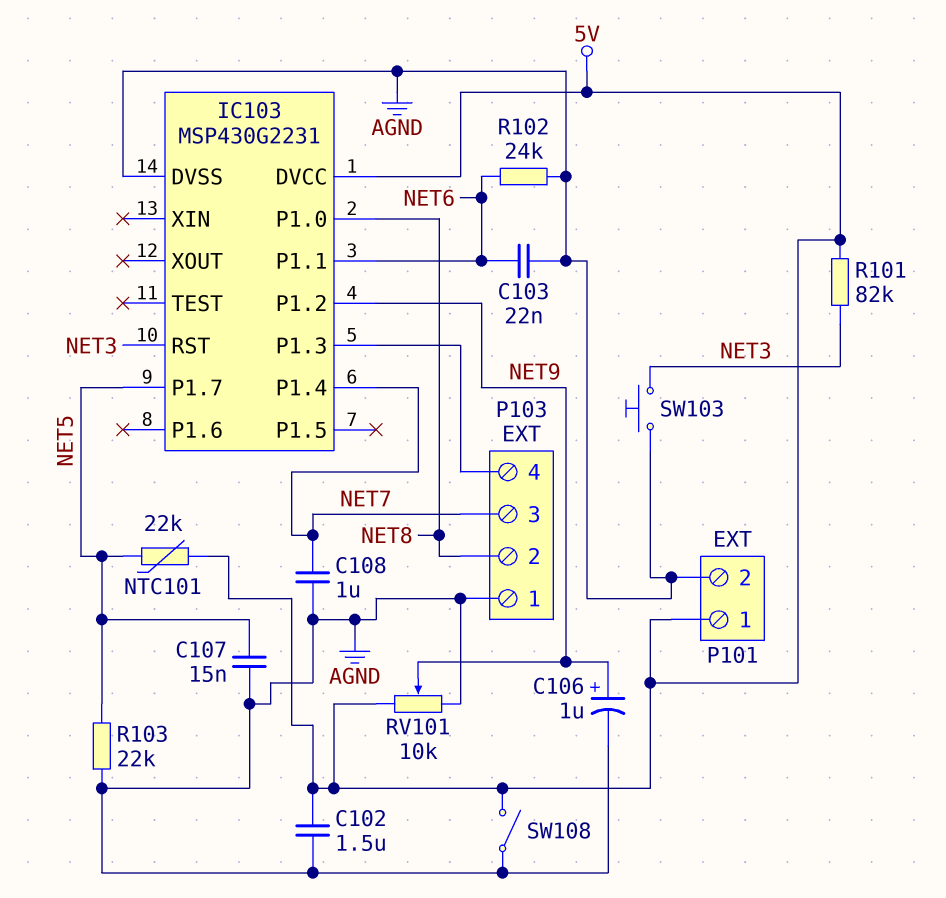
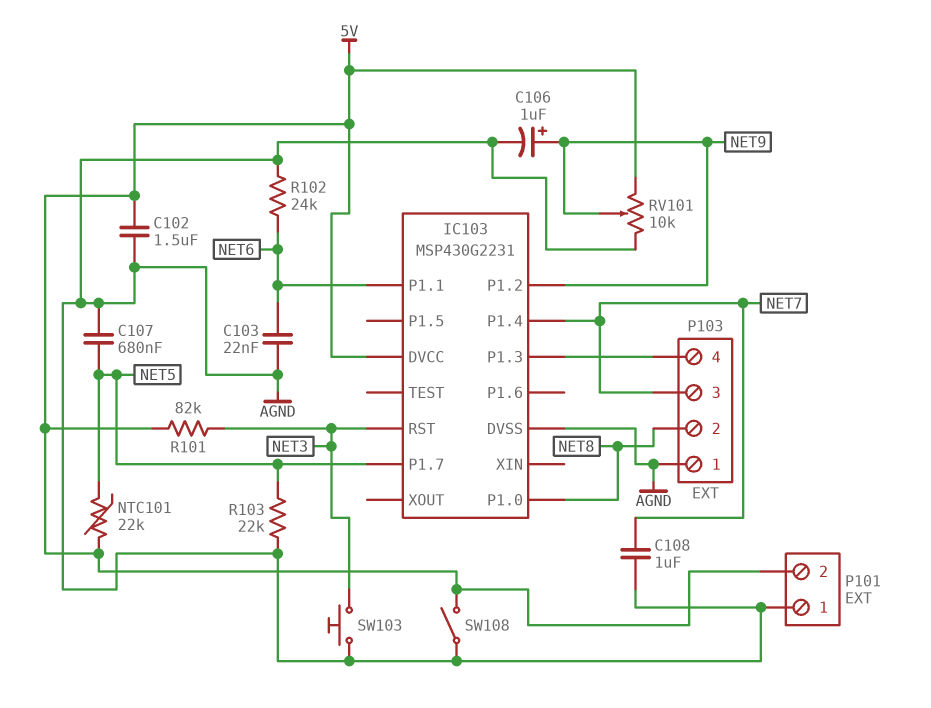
C107: 15nF (AGND, NET5) -> 680nF (AGND, NET5)
P101 pin 1: 5V -> AGND
P101 pin 2: AGND -> 5V

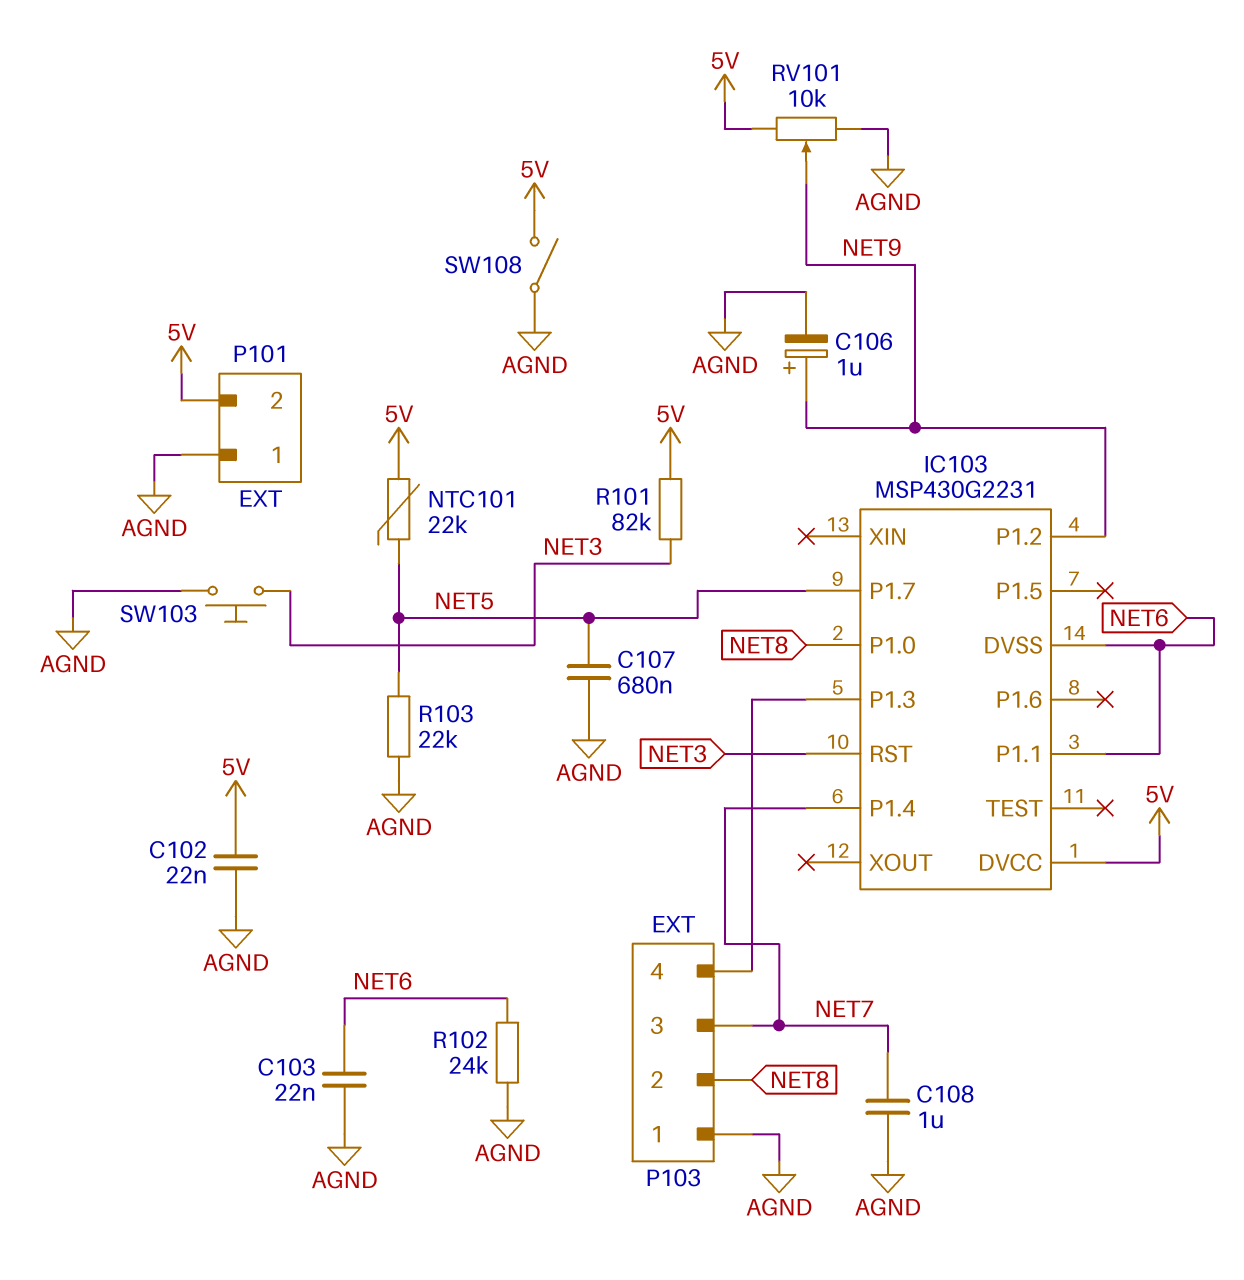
C102: 1.5uF (5V, AGND) -> 22nF (5V, AGND)
IC103 pin DVSS: AGND -> NET6

